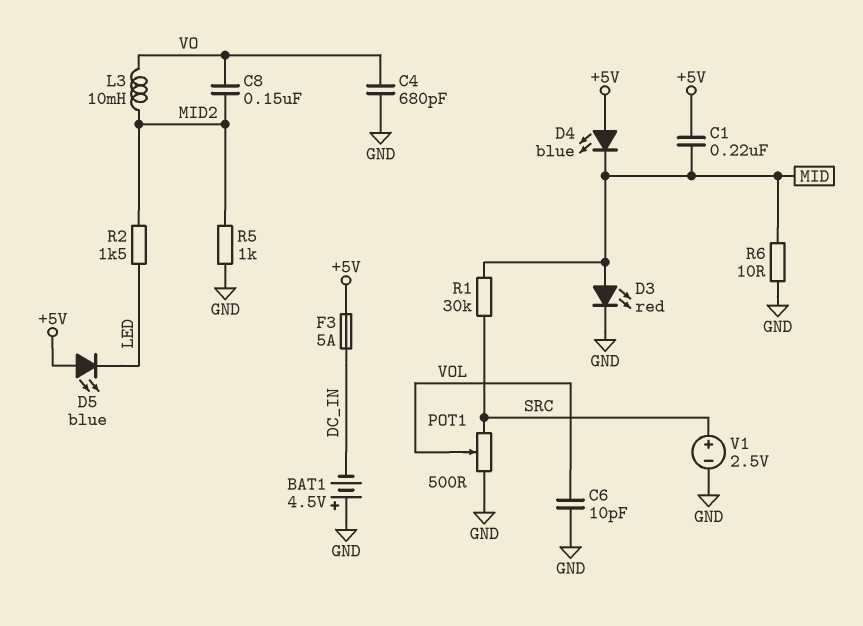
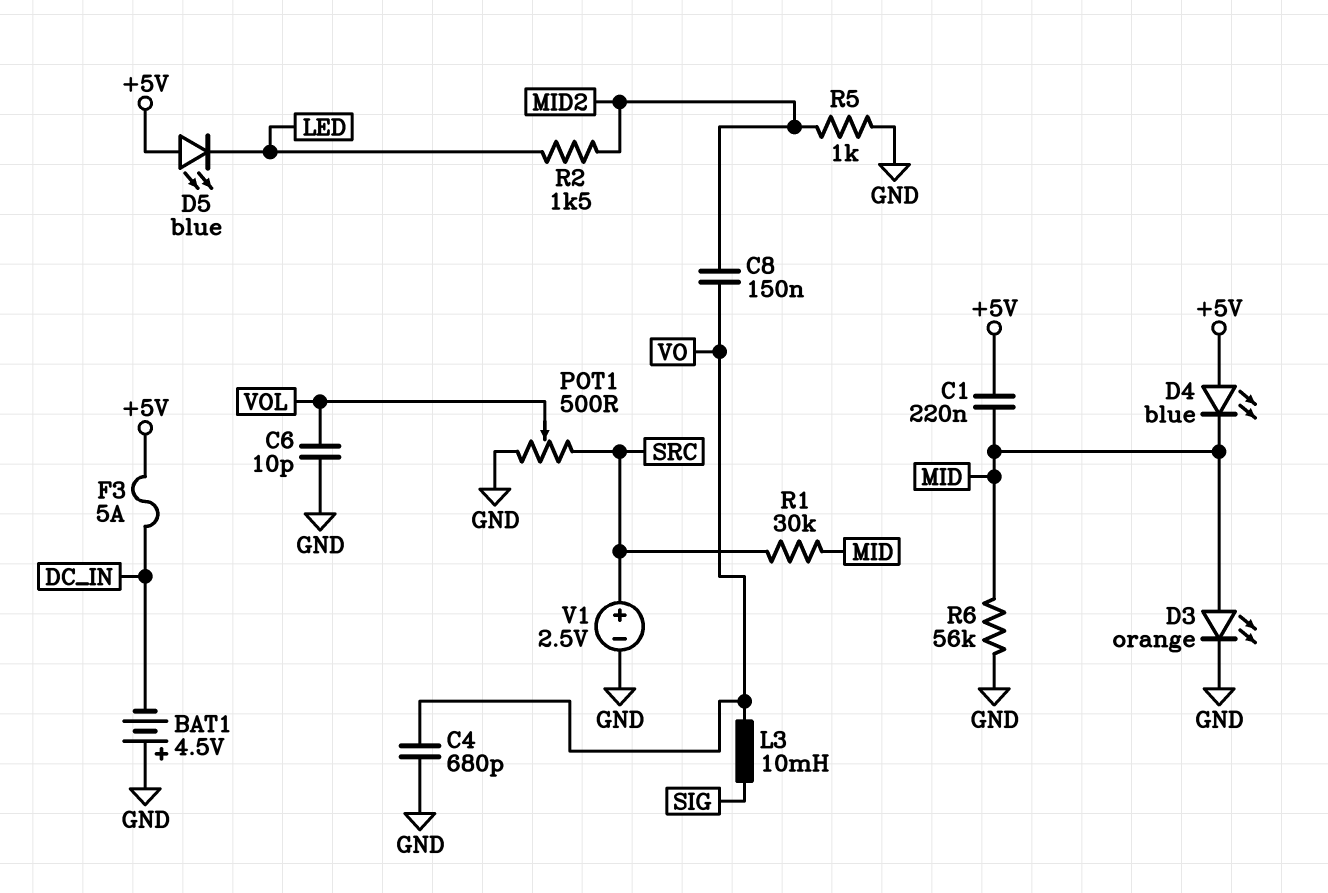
D3: LED red (A MID, K GND) -> LED orange (A MID, K GND)
L3: 10mH (MID2, VO) -> 10mH (SIG, VO)
R6: 10 (GND, MID) -> 56k (GND, MID)

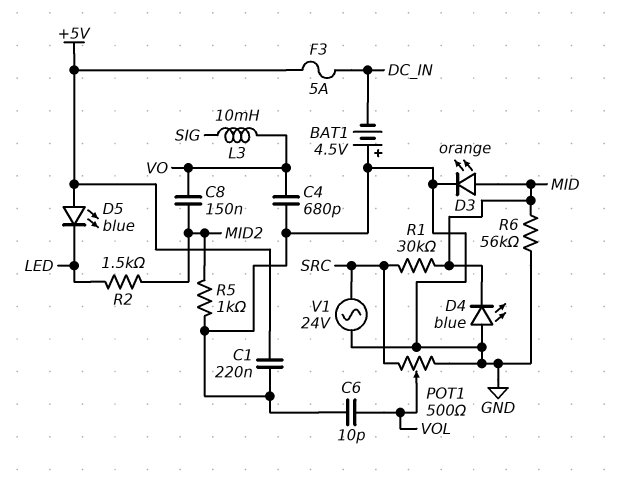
C1: 220nF (+5V, MID) -> 220nF (+5V, GND)
D4: LED blue (A +5V, K MID) -> LED blue (A GND, K MID)
V1: 2.5V (plus SRC, minus GND) -> AC 24V (GND, SRC)

